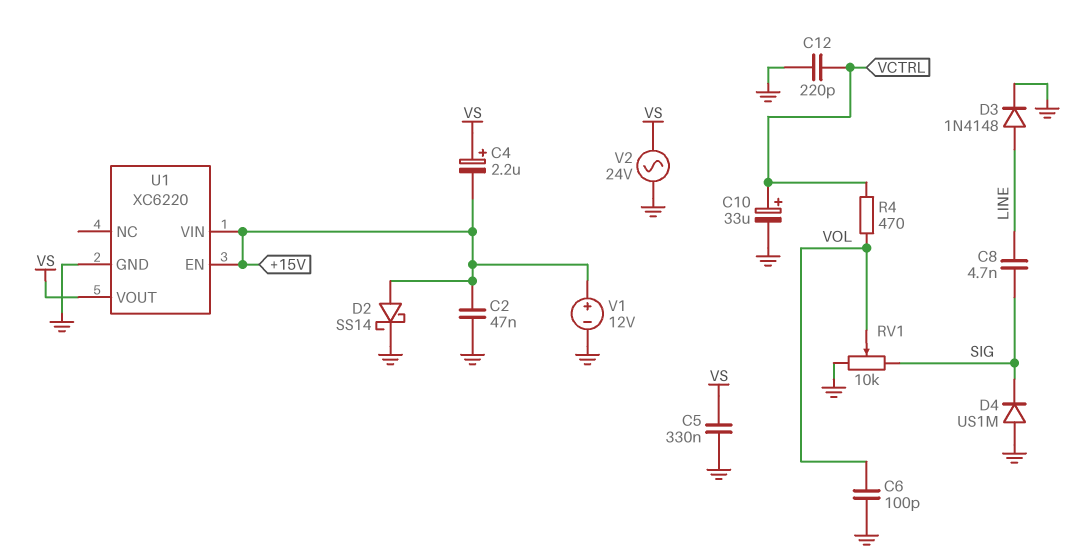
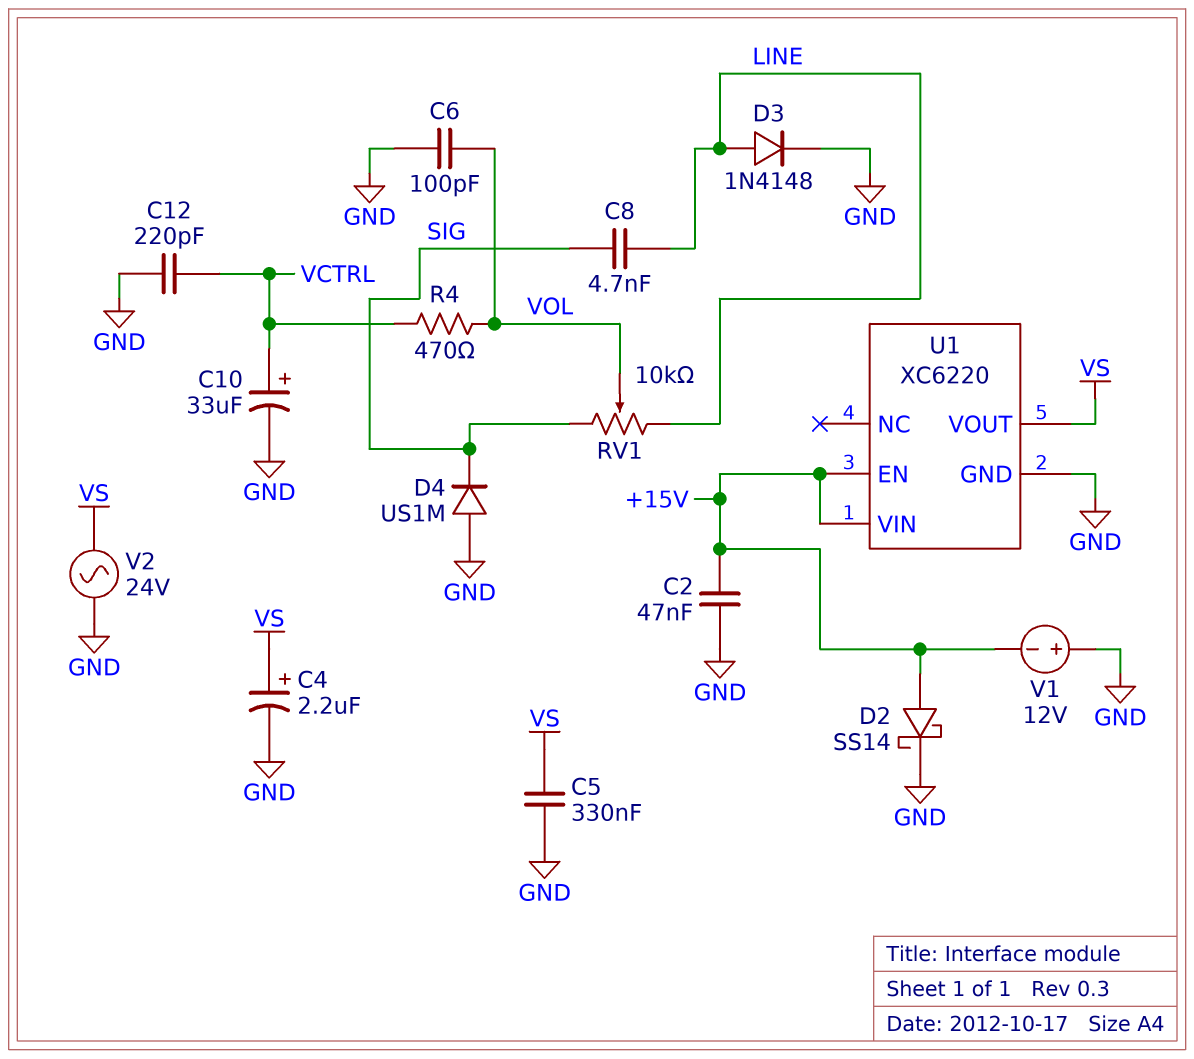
C4: 2.2uF (plus VS, minus +15V) -> 2.2uF (plus VS, minus GND)
RV1: 10k (GND, SIG, wiper VOL) -> 10k (LINE, SIG, wiper VOL)
V1: 12V (plus +15V, minus GND) -> 12V (plus GND, minus +15V)

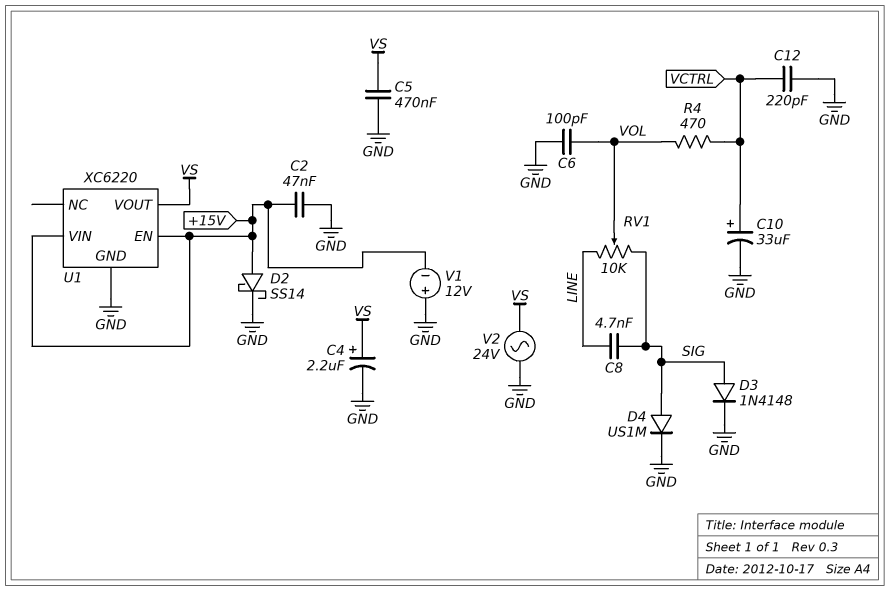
C5: 330nF (GND, VS) -> 470nF (GND, VS)
D3: diode 1N4148 (A LINE, K GND) -> diode 1N4148 (A SIG, K GND)
D4: diode US1M (A GND, K SIG) -> diode US1M (A SIG, K GND)

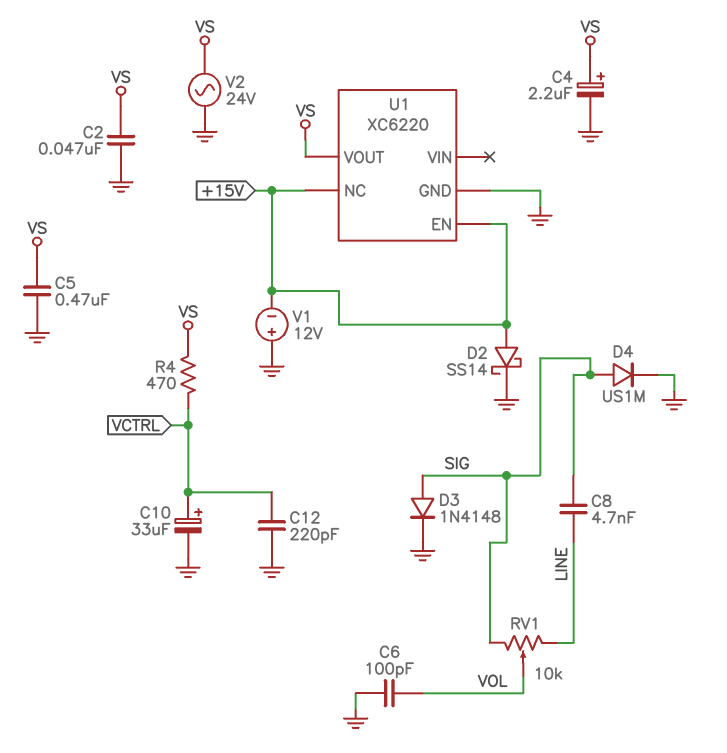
C2: 47nF (+15V, GND) -> 47nF (GND, VS)
R4: 470 (VCTRL, VOL) -> 470 (VCTRL, VS)
U1 pin NC: none -> +15V
U1 pin VIN: +15V -> none

